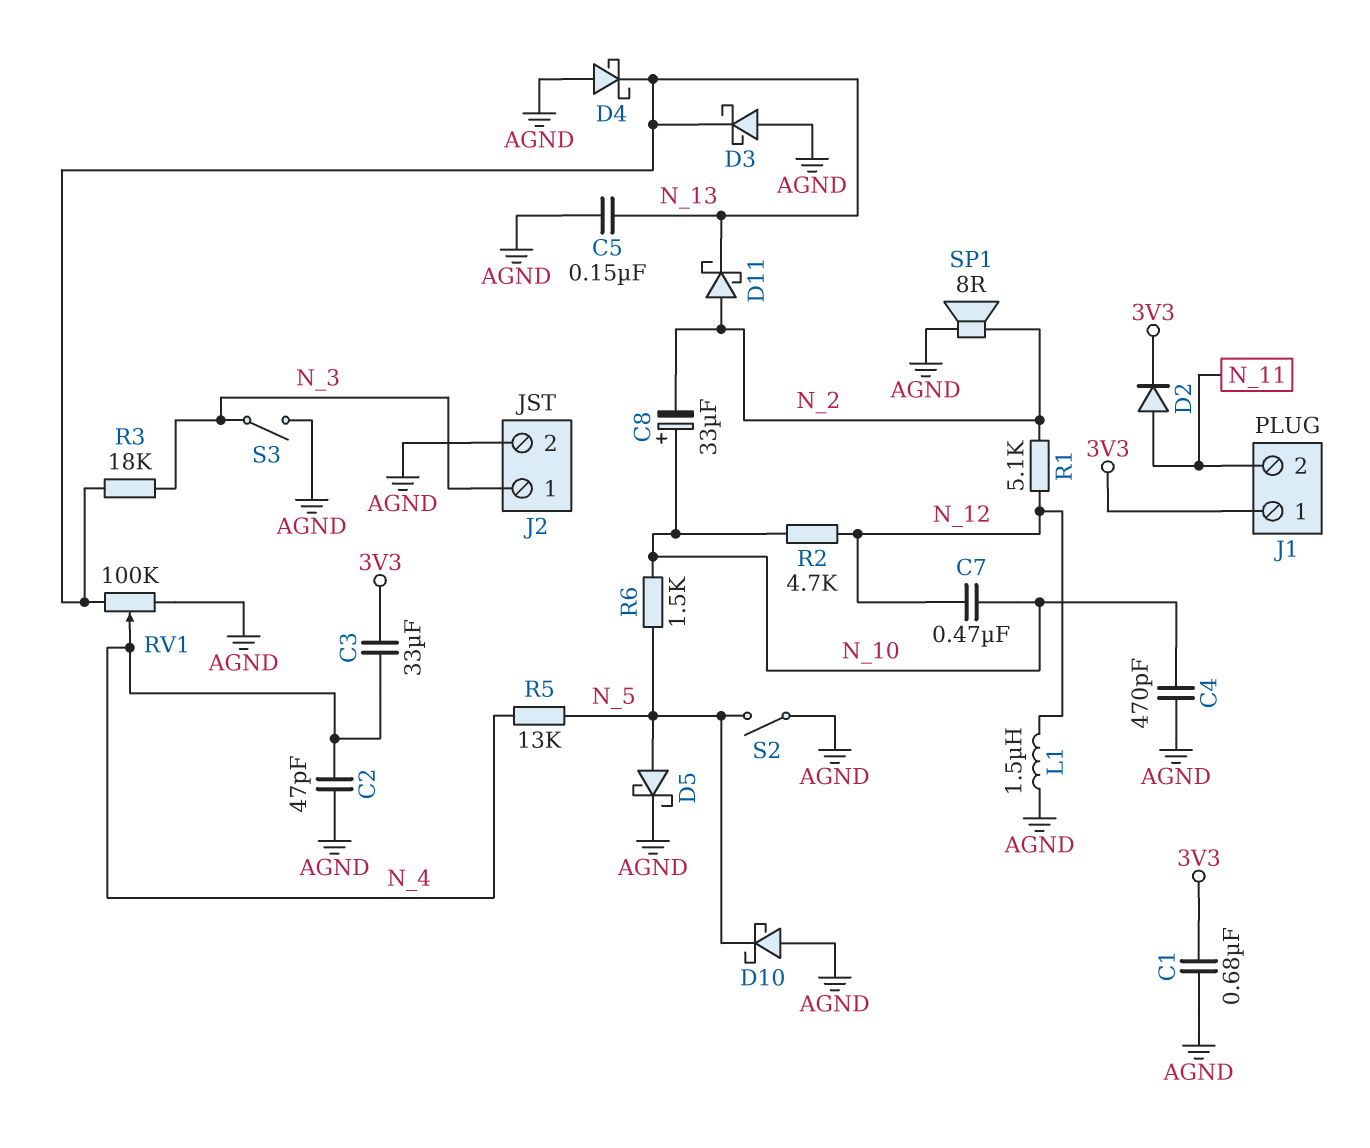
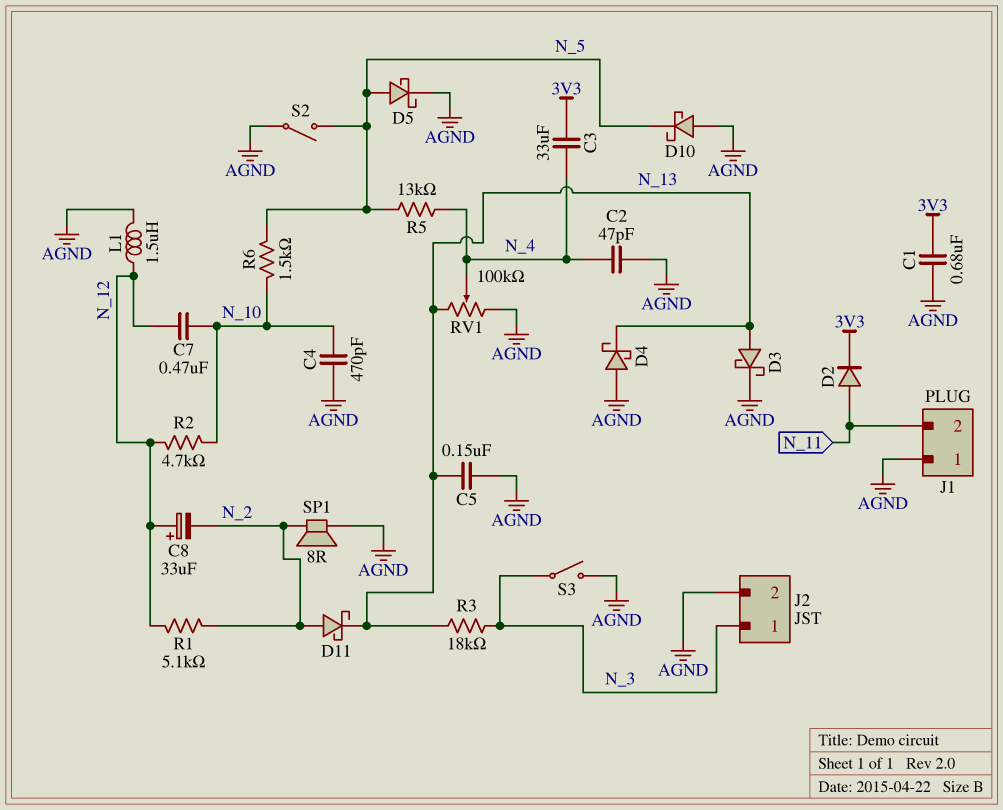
C8: 33uF (plus N_10, minus N_2) -> 33uF (plus N_12, minus N_2)
D3: schottky (A AGND, K N_13) -> schottky (A N_13, K AGND)
J1 pin 1: 3V3 -> AGND

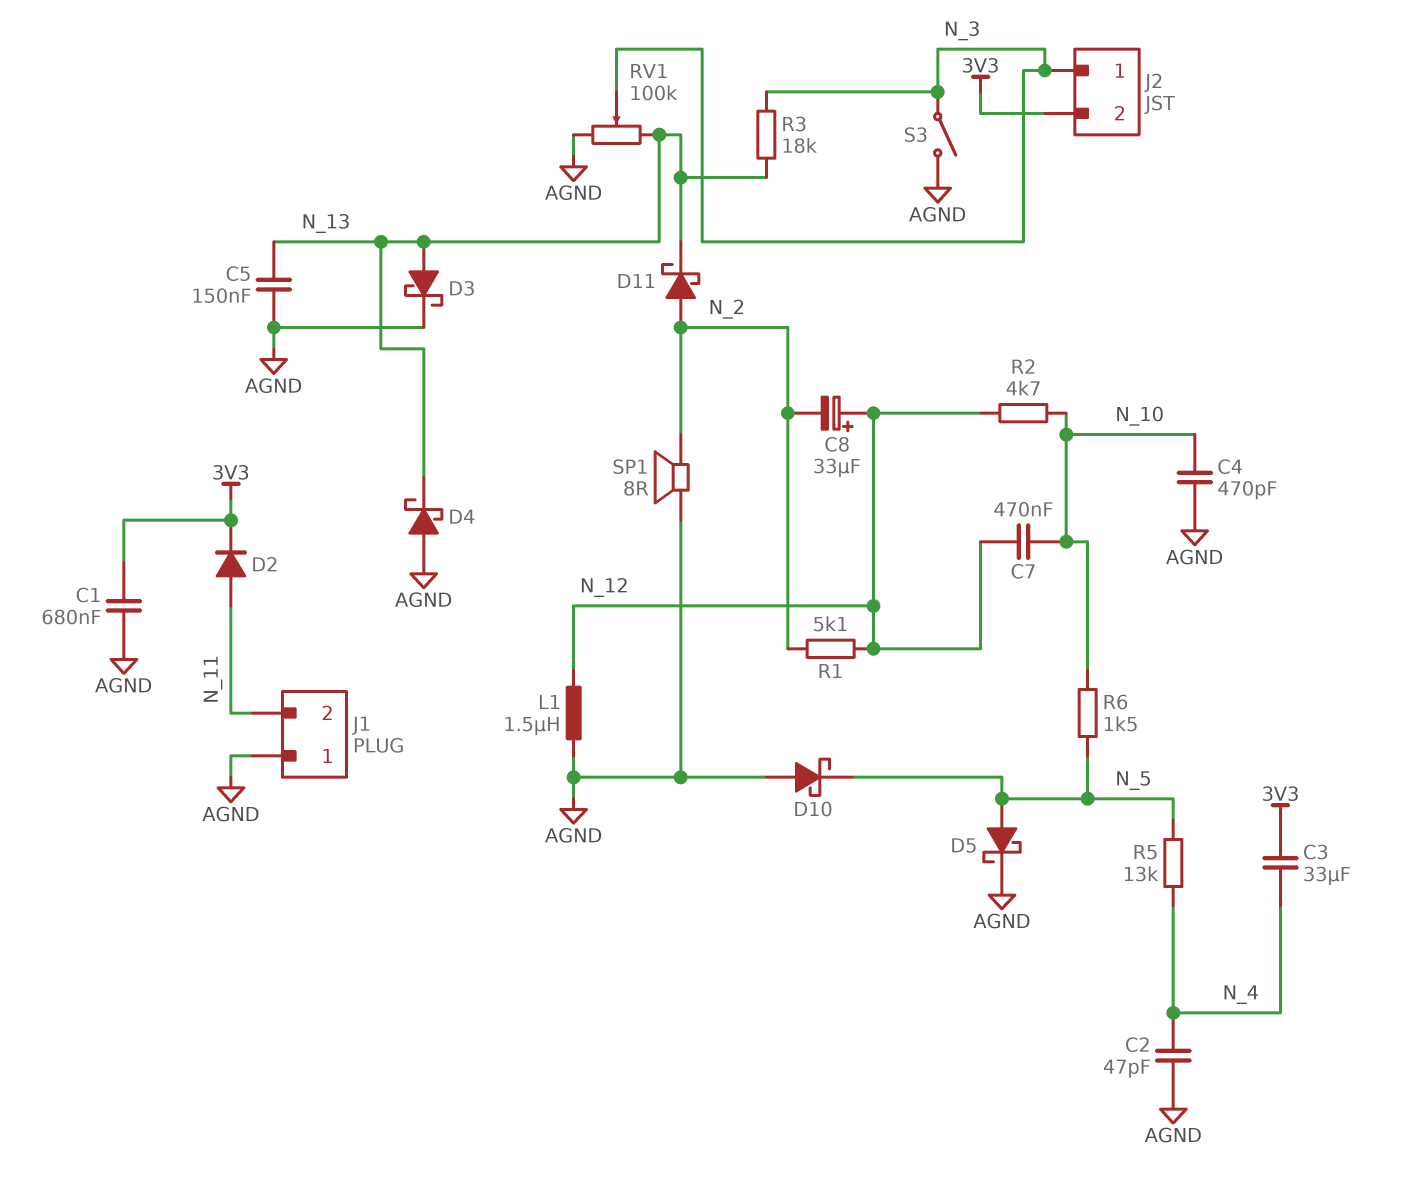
J2 pin 2: AGND -> 3V3
RV1: 100k (AGND, N_13, wiper N_4) -> 100k (AGND, N_13, wiper N_3)
S2: switch (AGND, N_5) -> none

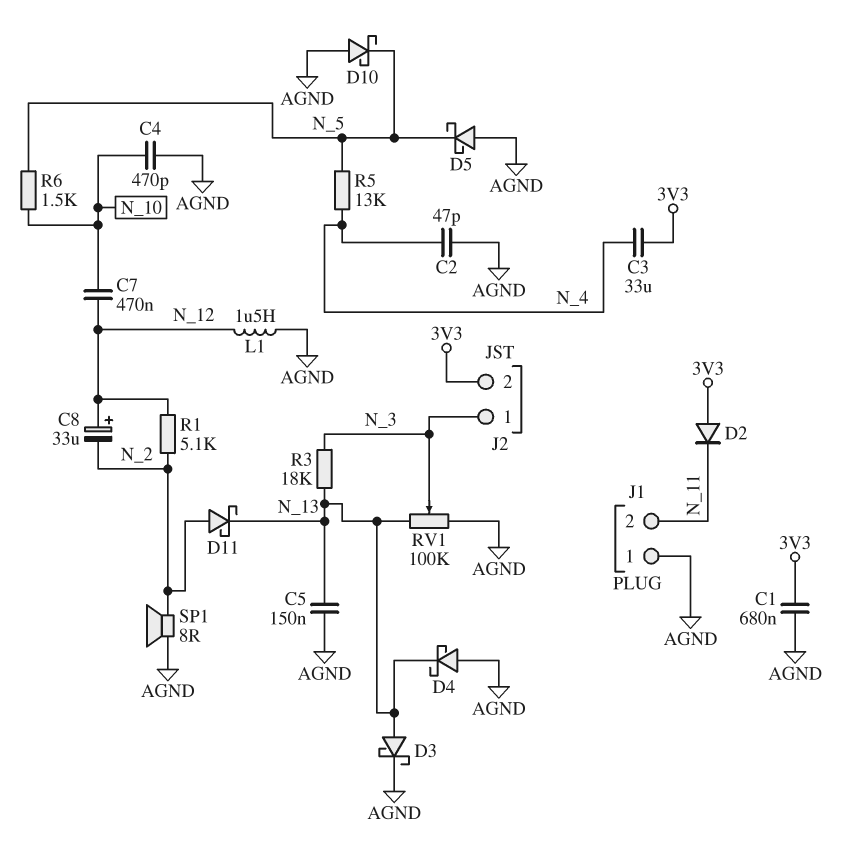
D2: diode (A N_11, K 3V3) -> diode (A 3V3, K N_11)
D5: schottky (A N_5, K AGND) -> schottky (A AGND, K N_5)
R2: 4.7k (N_10, N_12) -> none
S3: switch (AGND, N_3) -> none

